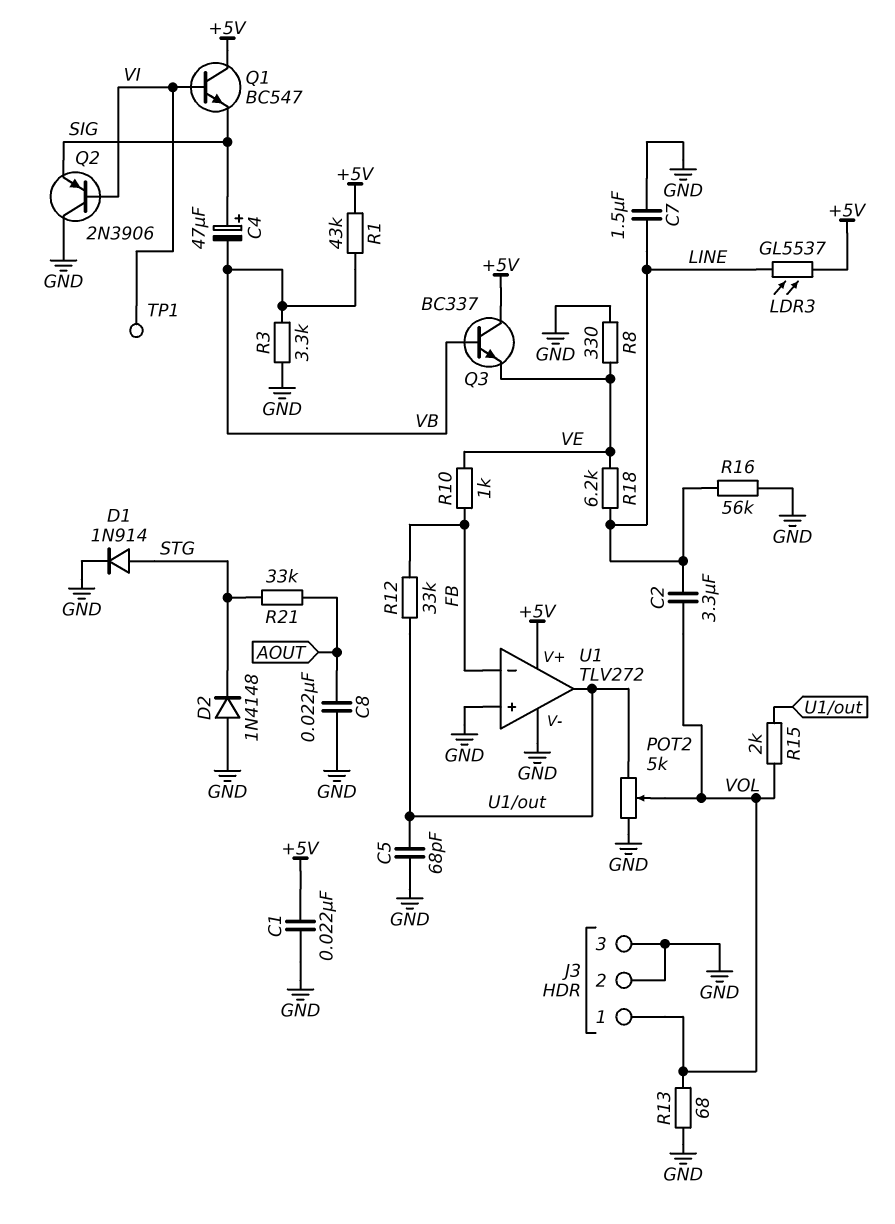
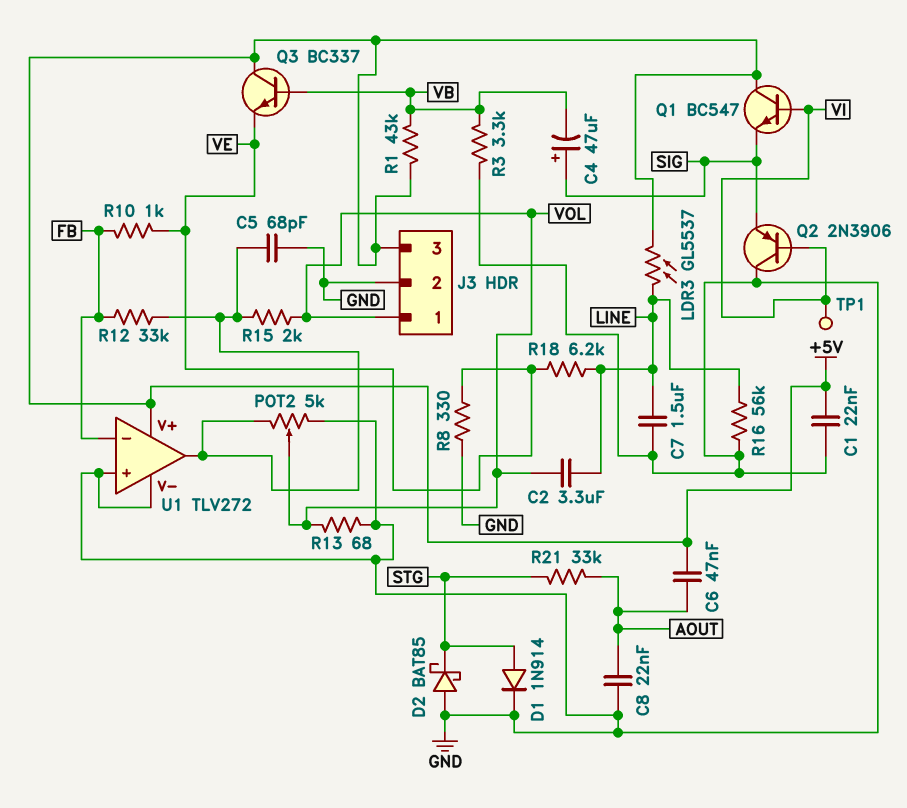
C6: none -> 47nF (+5V, AOUT)
D2: diode 1N4148 (A GND, K STG) -> schottky BAT85 (A GND, K STG)
J3 pin 3: GND -> +5V

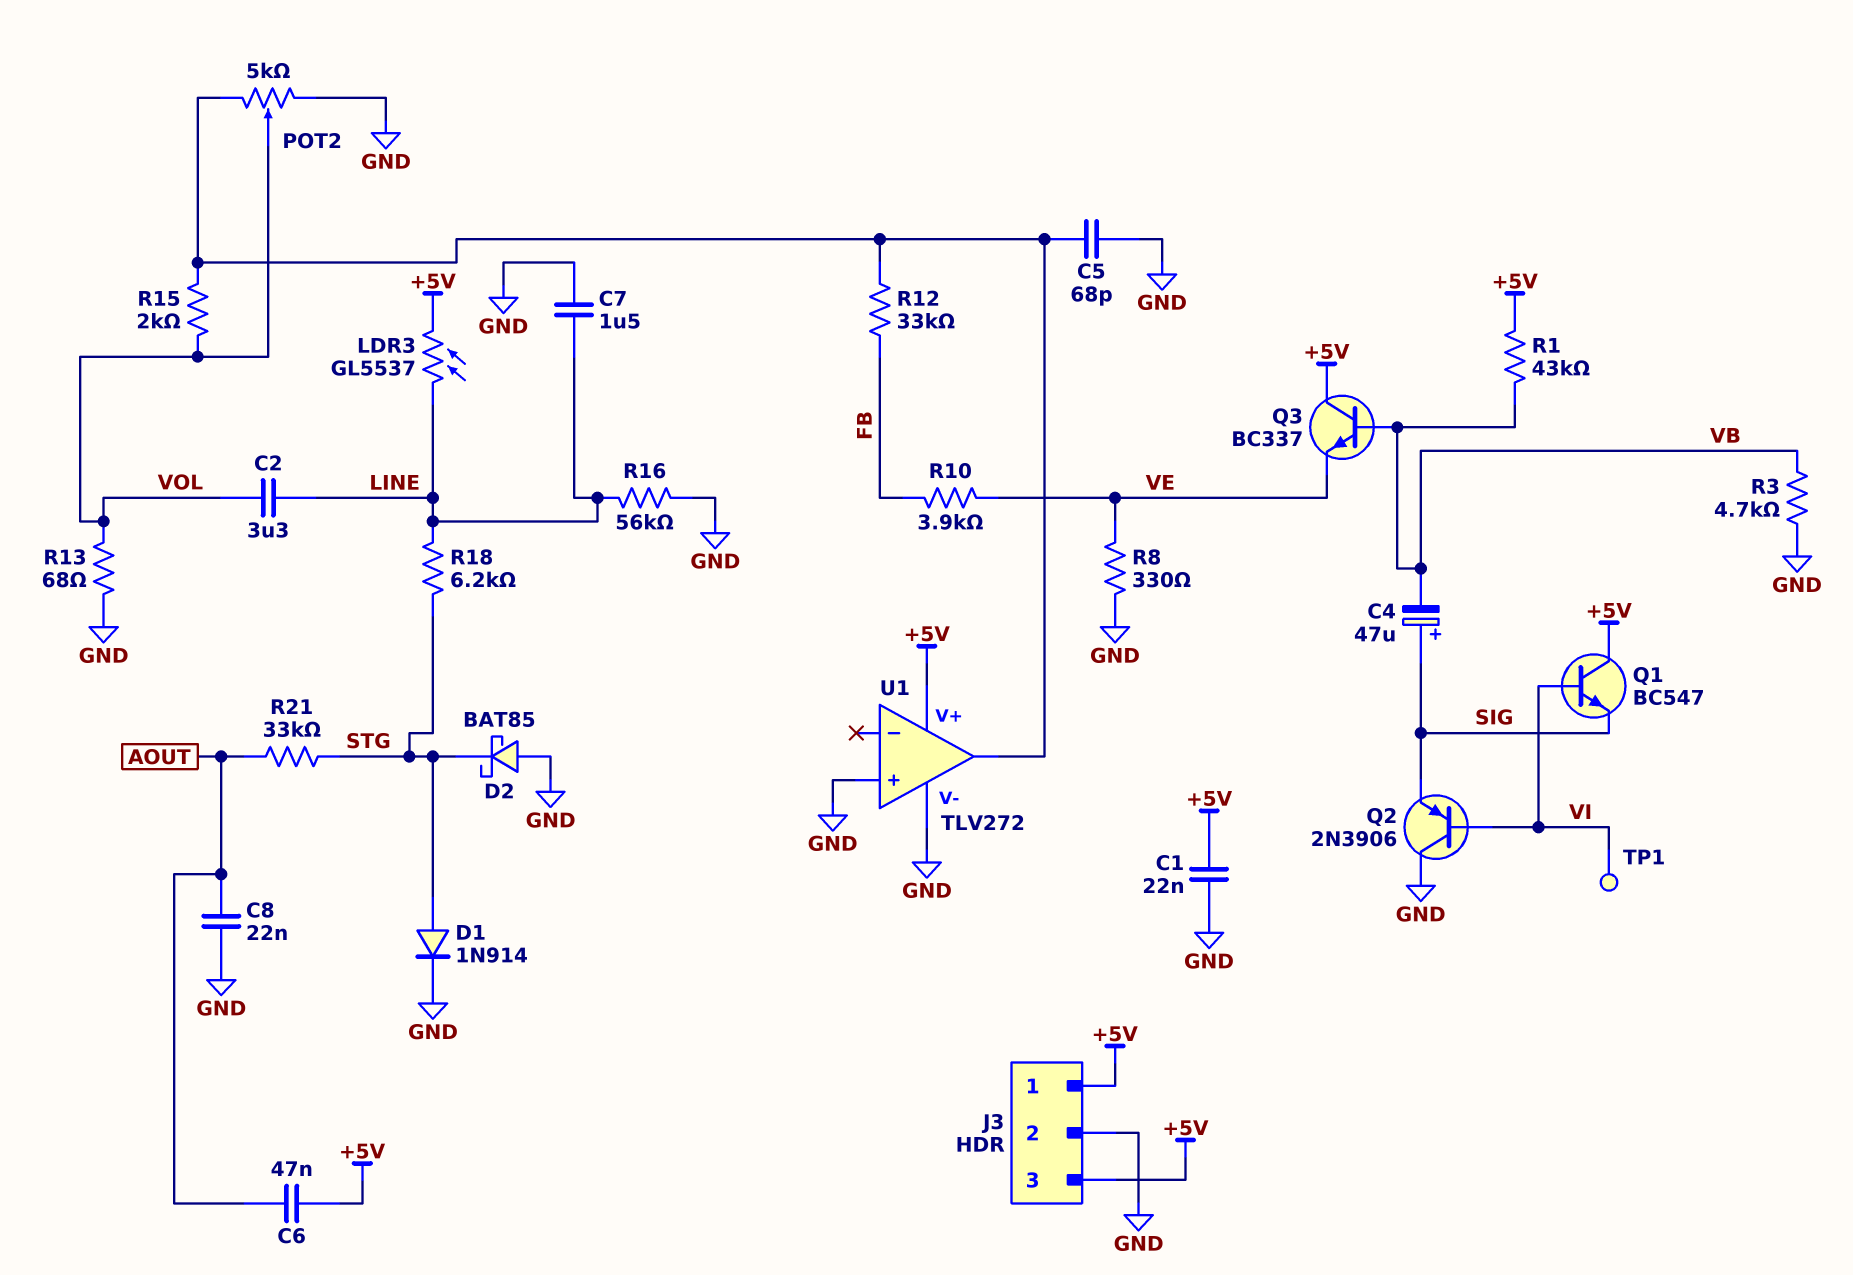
J3 pin 1: VOL -> +5V
R3: 3.3k (GND, VB) -> 4.7k (GND, VB)
R10: 1k (FB, VE) -> 3.9k (FB, VE)
R18: 6.2k (LINE, VE) -> 6.2k (LINE, STG)
U1 pin in-: FB -> none

